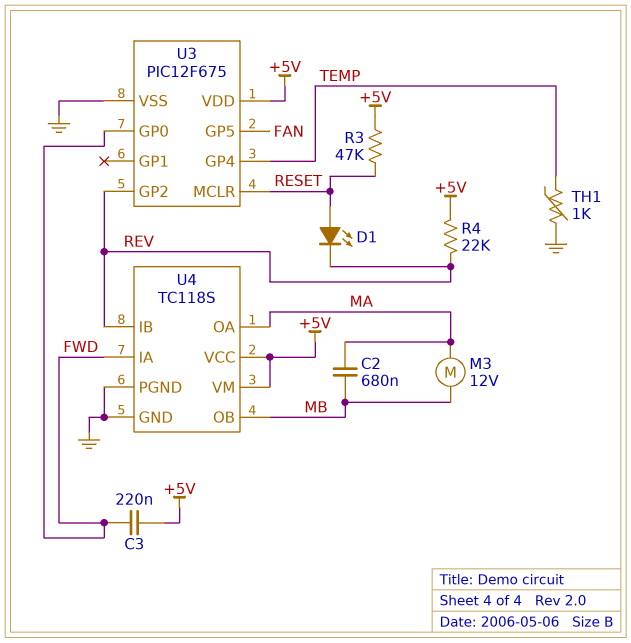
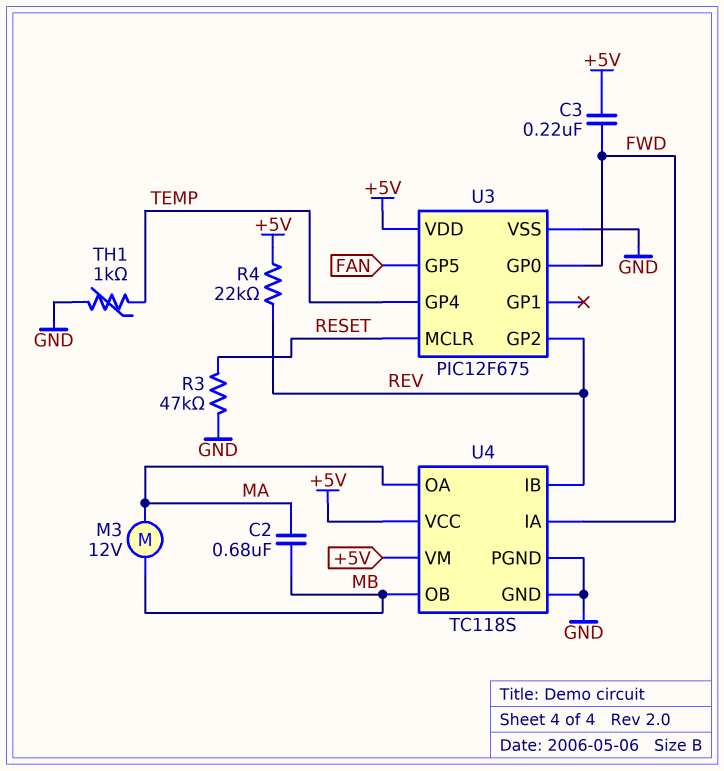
D1: LED (A RESET, K REV) -> none
R3: 47k (+5V, RESET) -> 47k (GND, RESET)

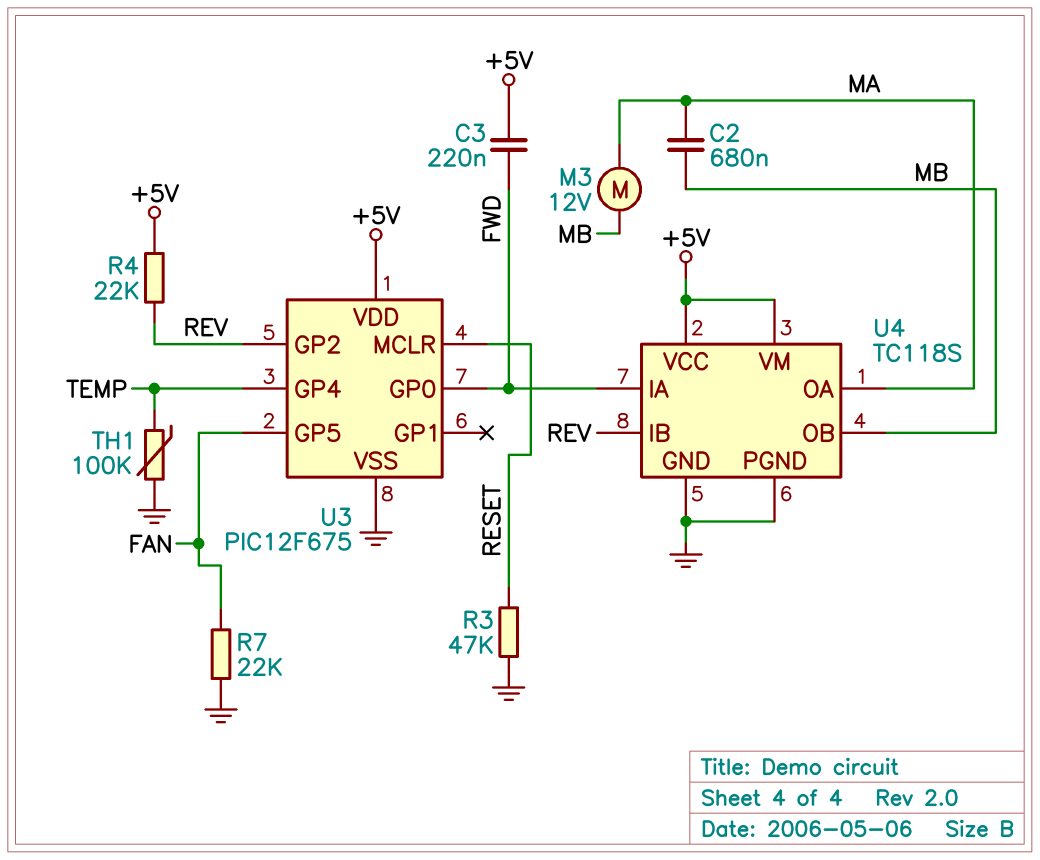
R7: none -> 22k (FAN, GND)
TH1: 1k (GND, TEMP) -> 100k (GND, TEMP)

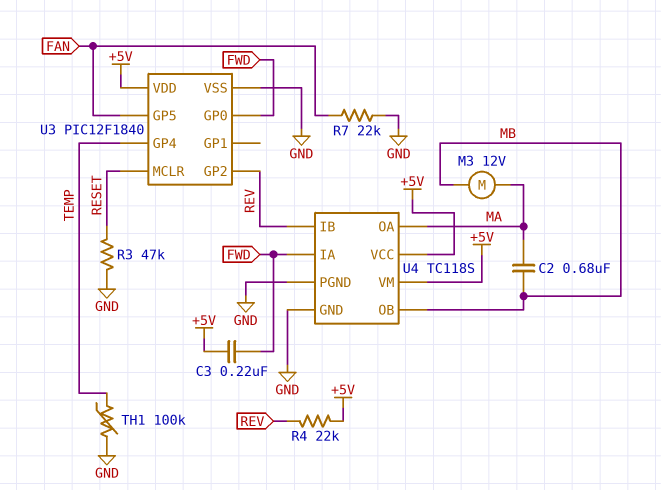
U3: PIC12F675 -> PIC12F1840

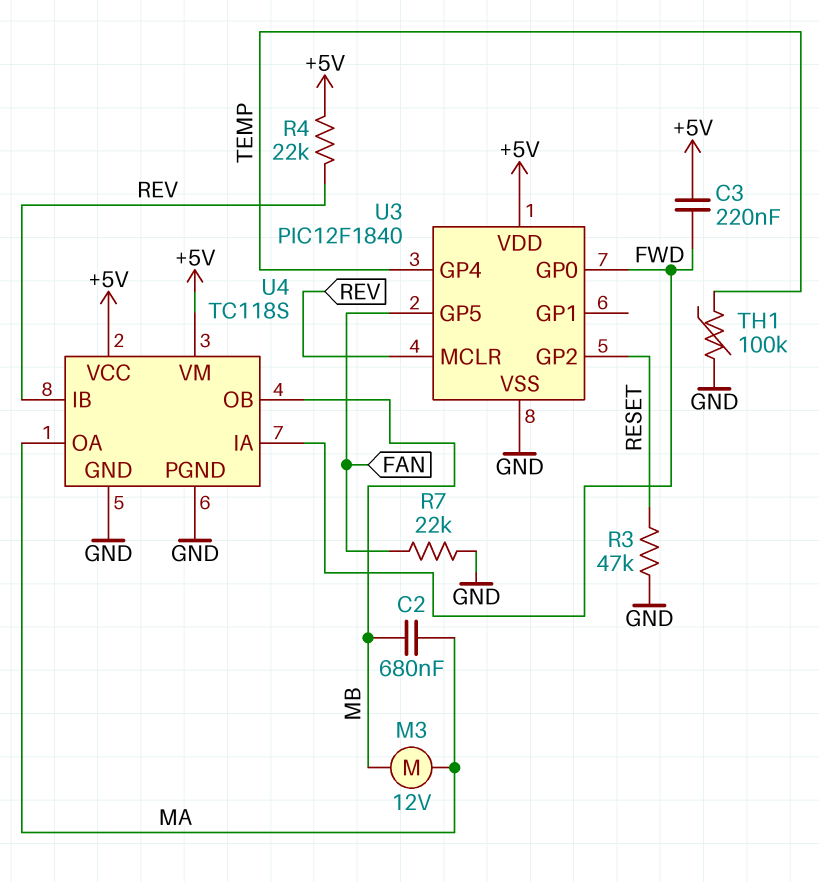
U3 pin GP2: REV -> RESET
U3 pin MCLR: RESET -> REV

